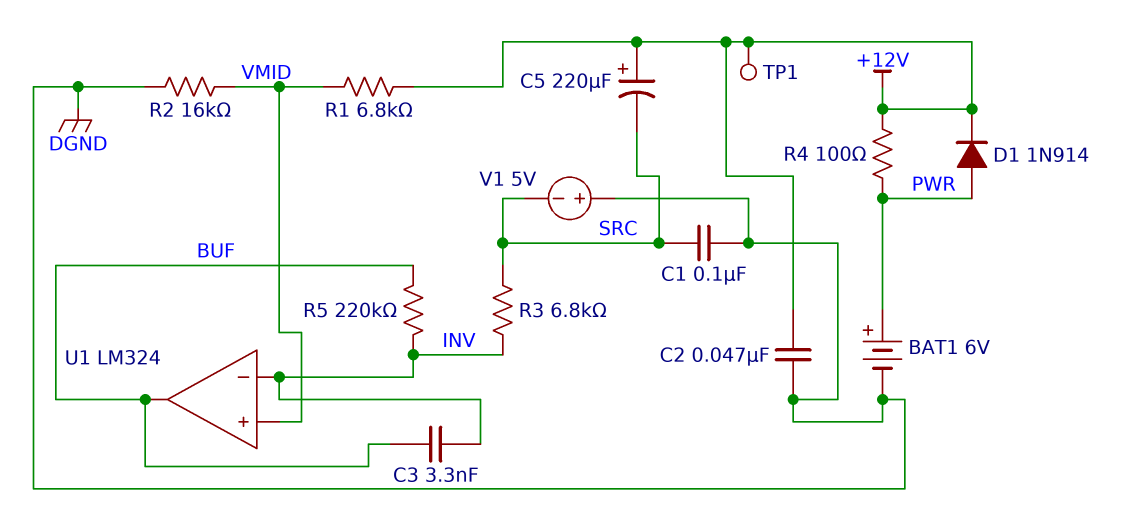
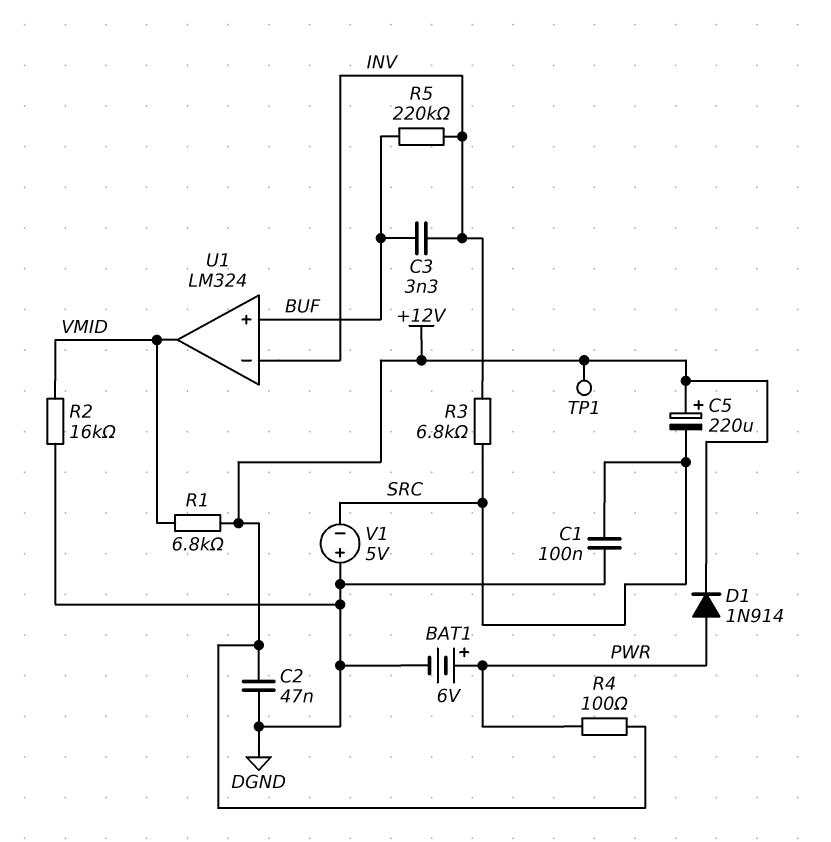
U1 pin in+: VMID -> BUF
U1 pin out: BUF -> VMID

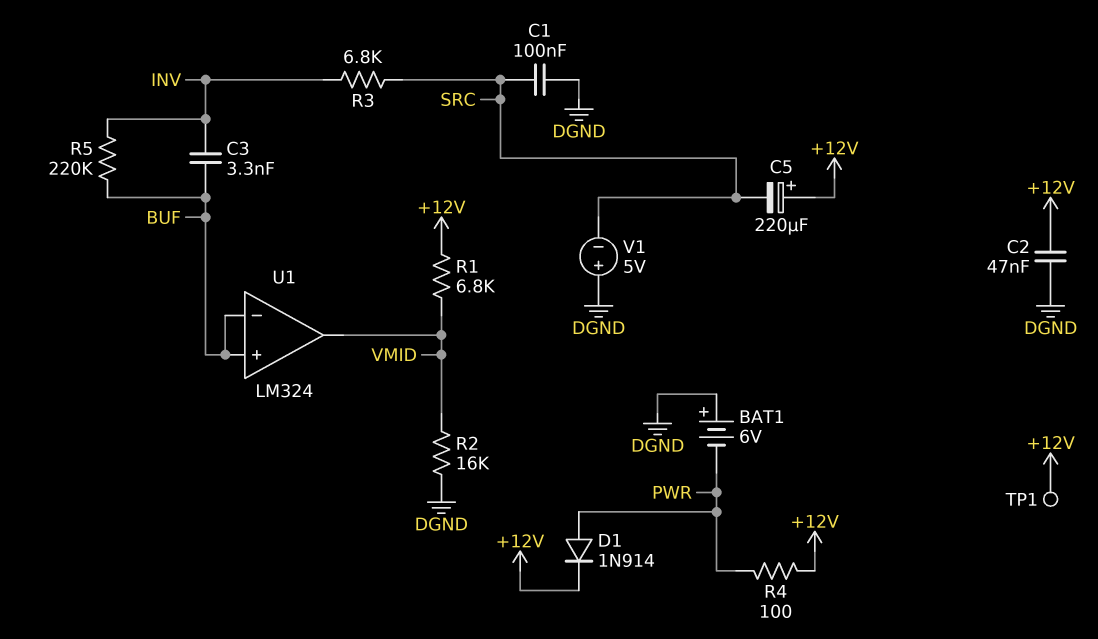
BAT1: 6V (plus PWR, minus DGND) -> 6V (plus DGND, minus PWR)
U1 pin in-: INV -> BUF

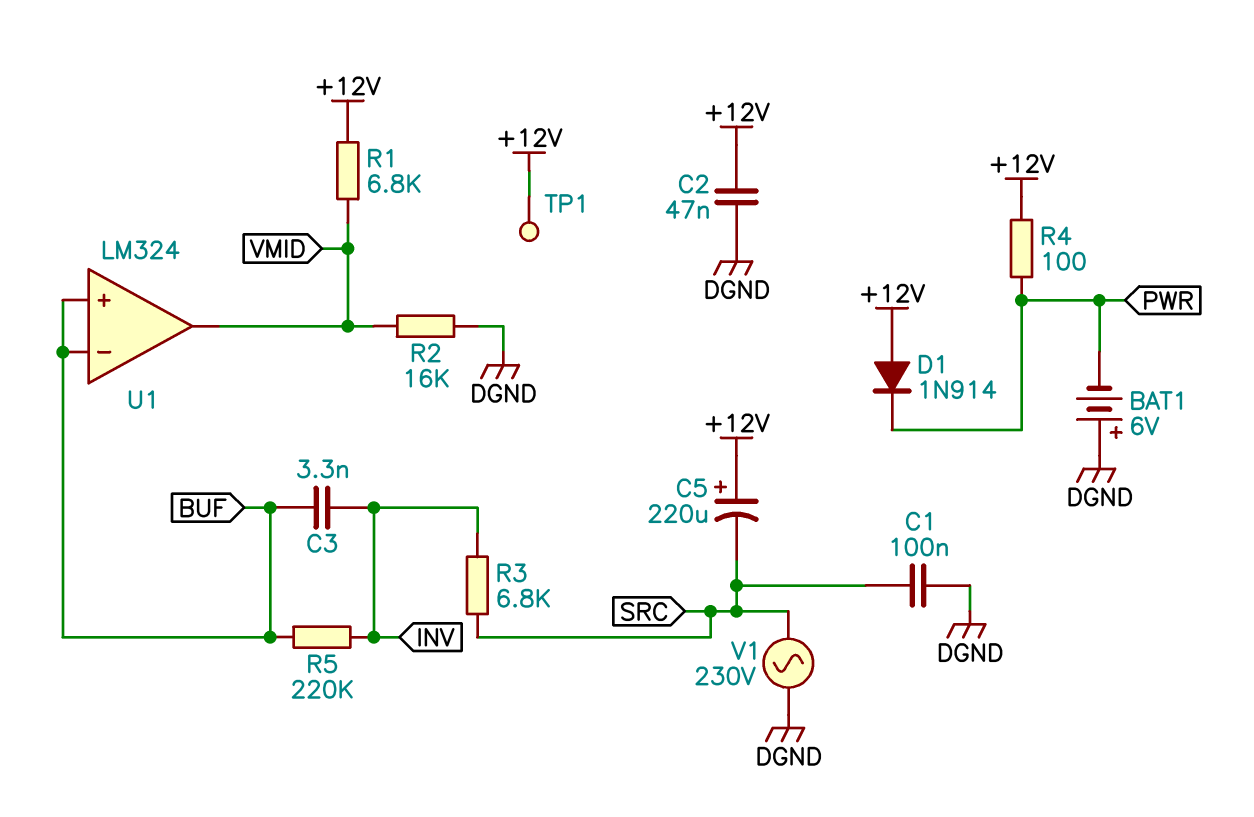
D1: diode 1N914 (A PWR, K +12V) -> diode 1N914 (A +12V, K PWR)
V1: 5V (plus DGND, minus SRC) -> AC 230V (DGND, SRC)

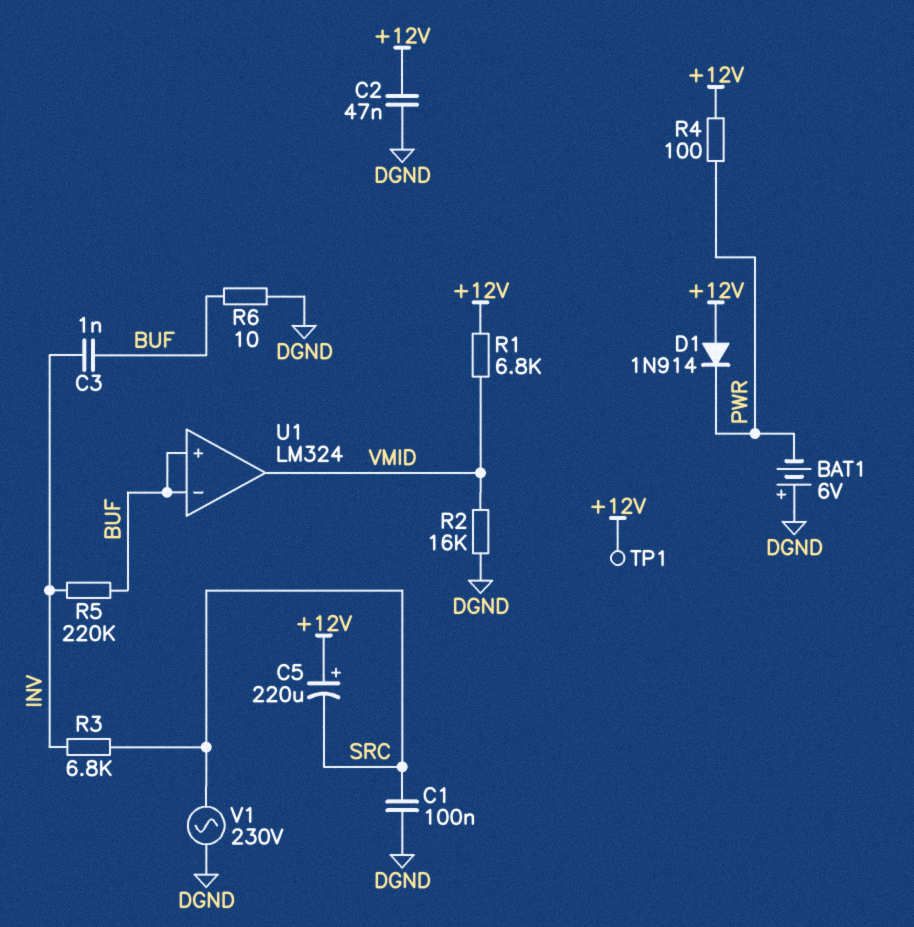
C3: 3.3nF (BUF, INV) -> 1nF (BUF, INV)
R6: none -> 10 (BUF, DGND)

